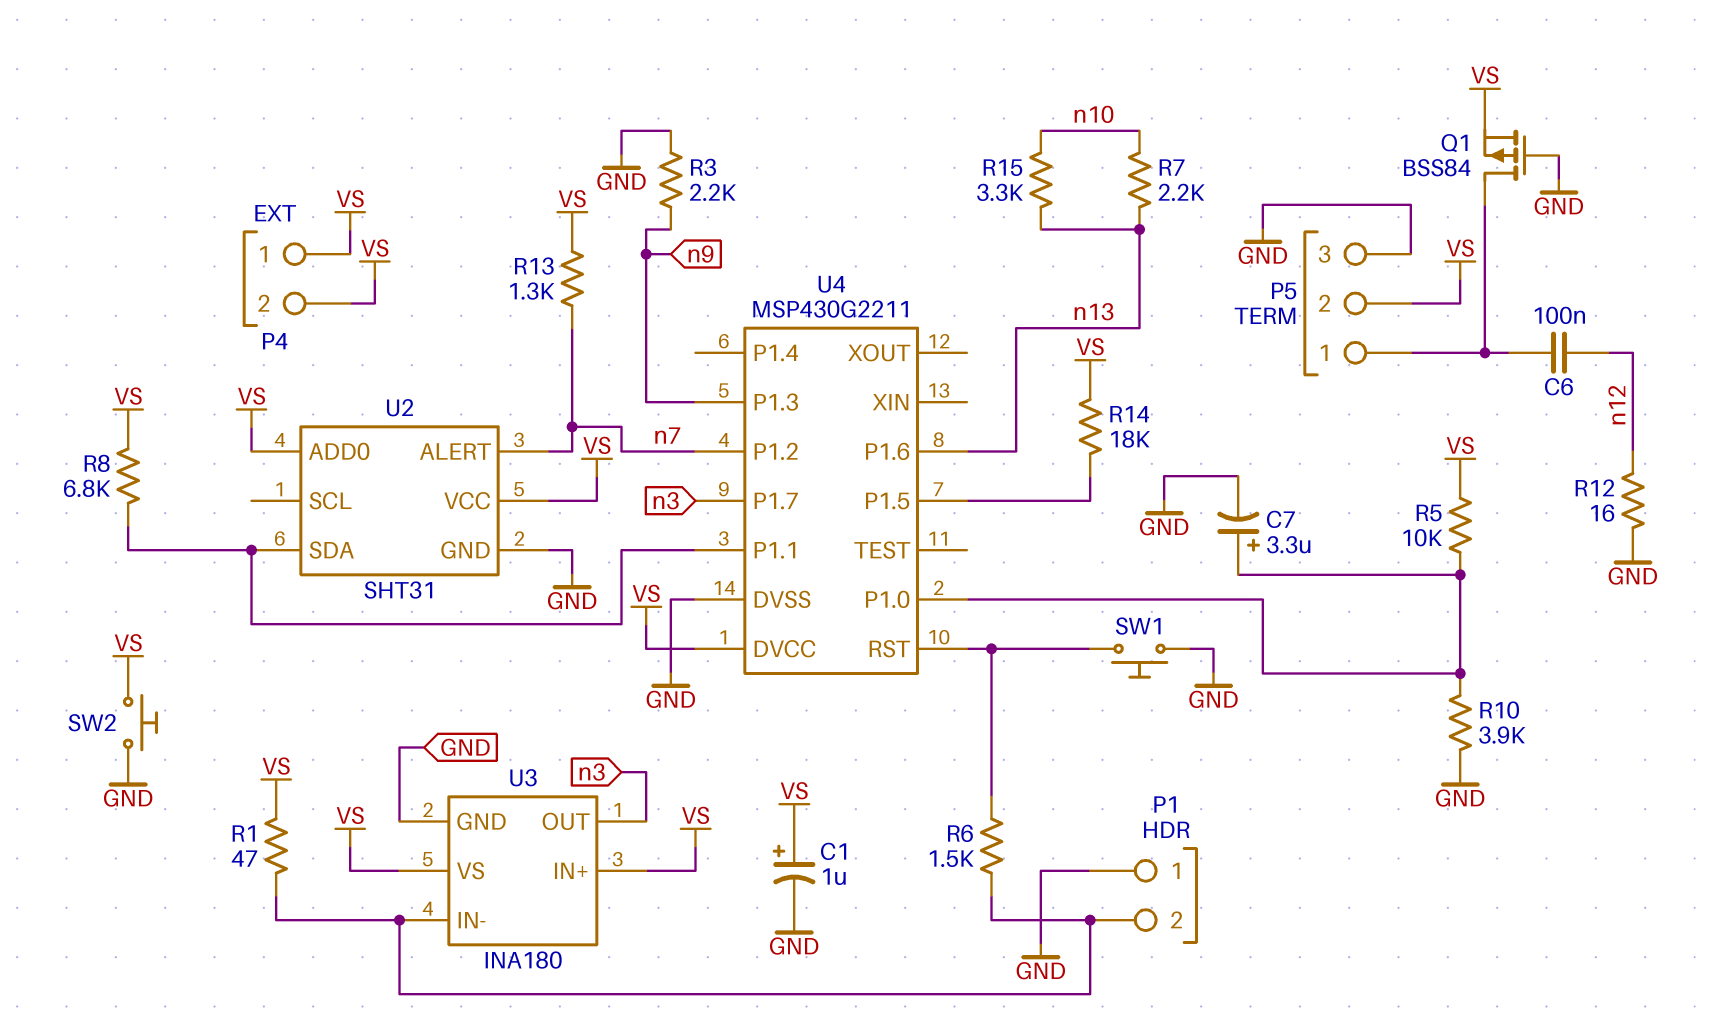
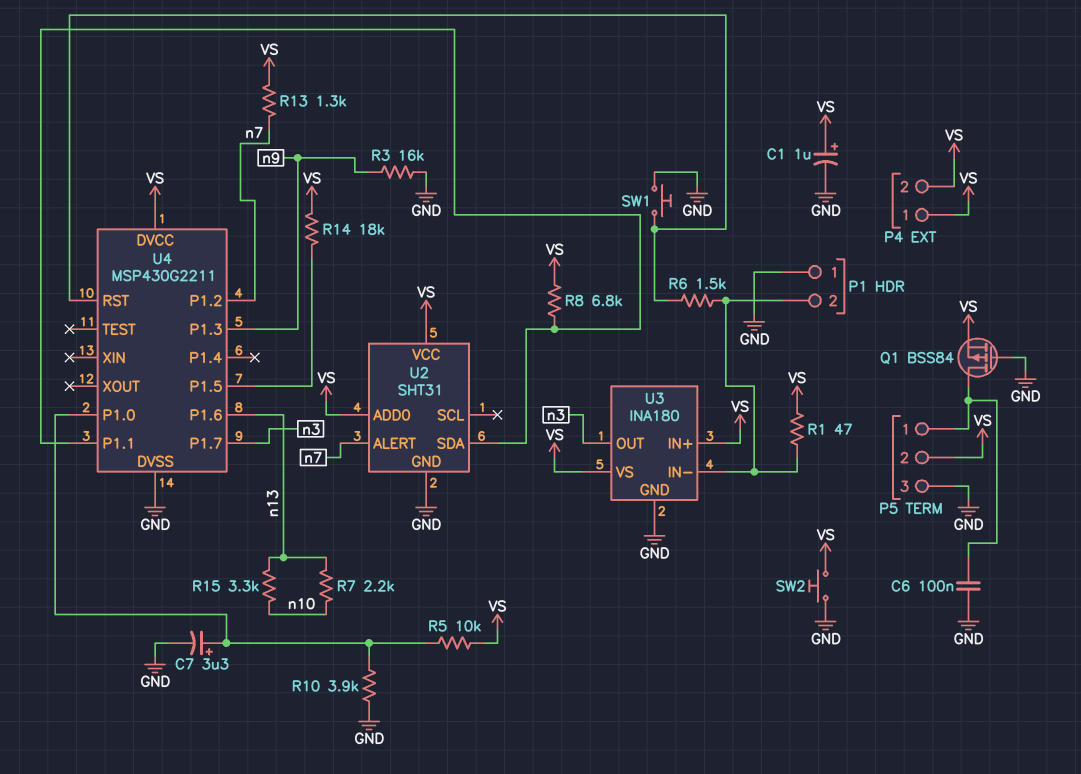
C6: 100nF (P5/1, n12) -> 100nF (GND, P5/1)
R3: 2.2k (GND, n9) -> 16k (GND, n9)
R12: 16 (GND, n12) -> none

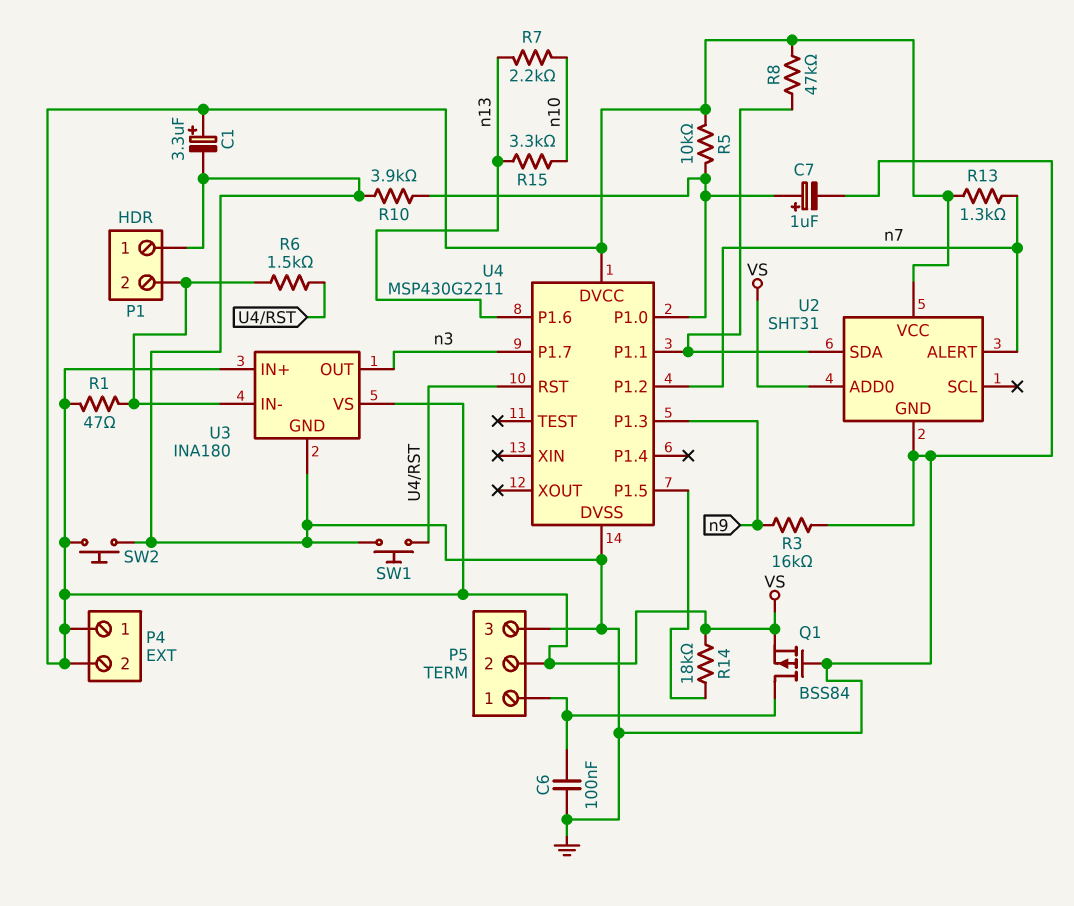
C1: 1uF (plus VS, minus GND) -> 3.3uF (plus VS, minus GND)
C7: 3.3uF (plus U4/P1.0, minus GND) -> 1uF (plus U4/P1.0, minus GND)
R8: 6.8k (U2/SDA, VS) -> 47k (U2/SDA, VS)

